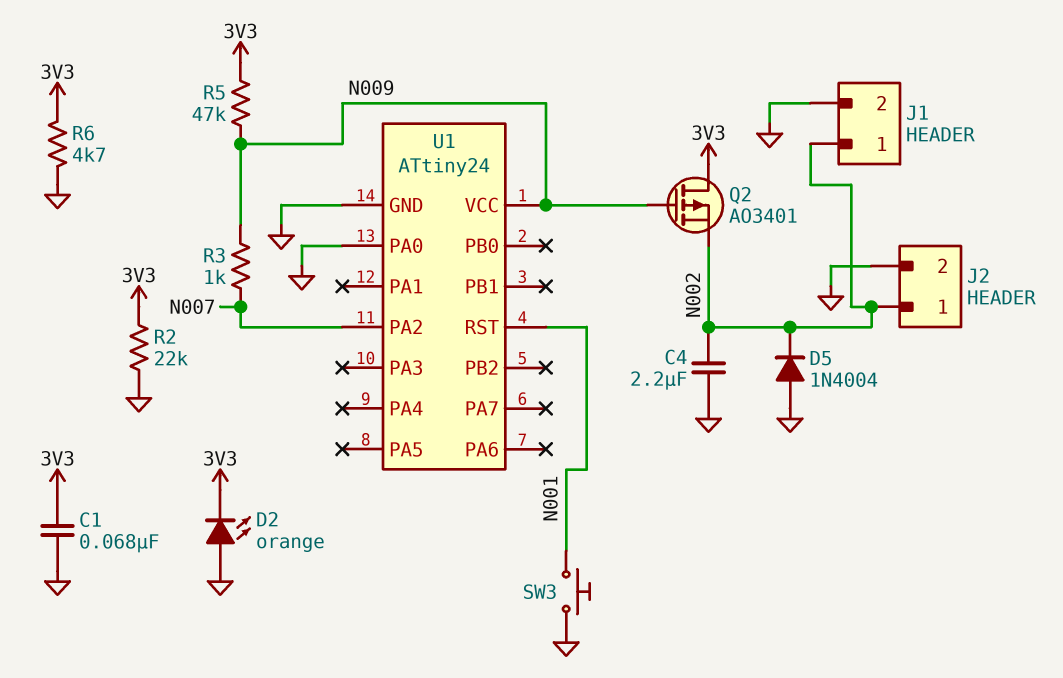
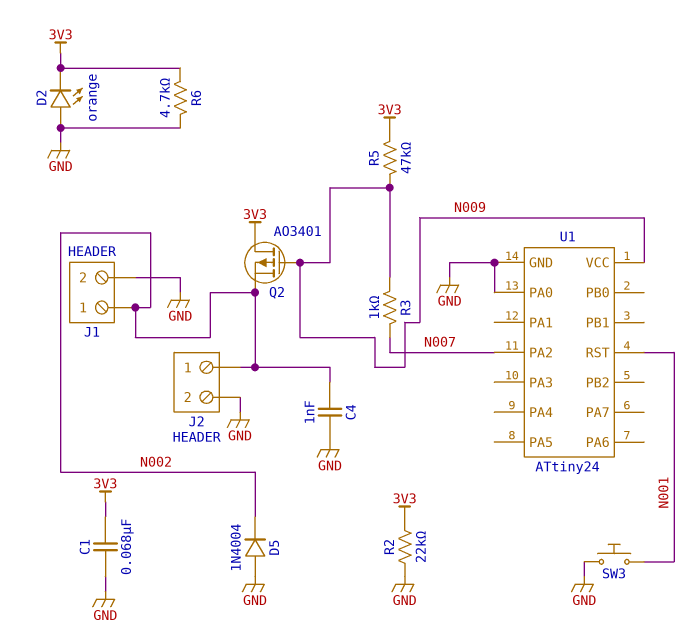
C4: 2.2uF (GND, N002) -> 1nF (GND, N002)

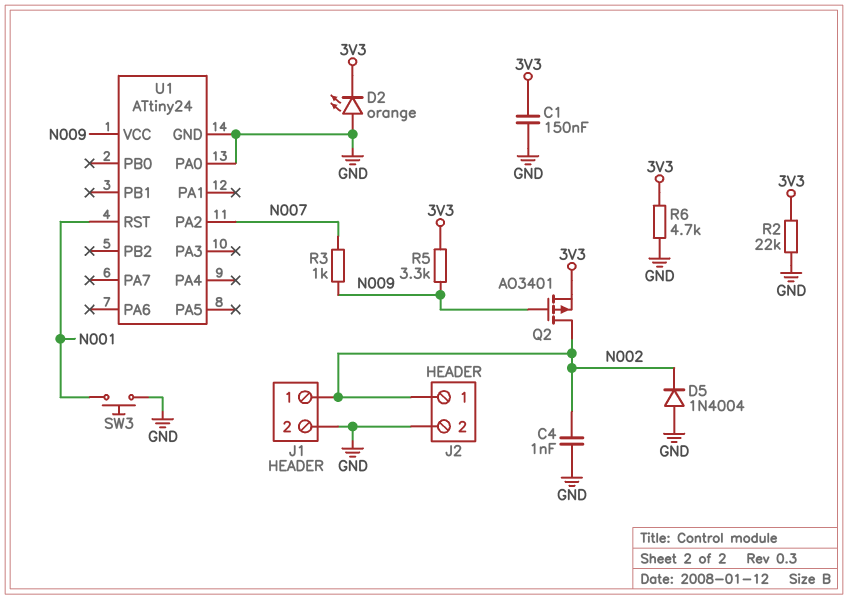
C1: 68nF (3V3, GND) -> 150nF (3V3, GND)
Q2: PMOS AO3401 (G N009, D 3V3, S N002) -> PMOS AO3401 (G N009, D N002, S 3V3)
R5: 47k (3V3, N009) -> 3.3k (3V3, N009)

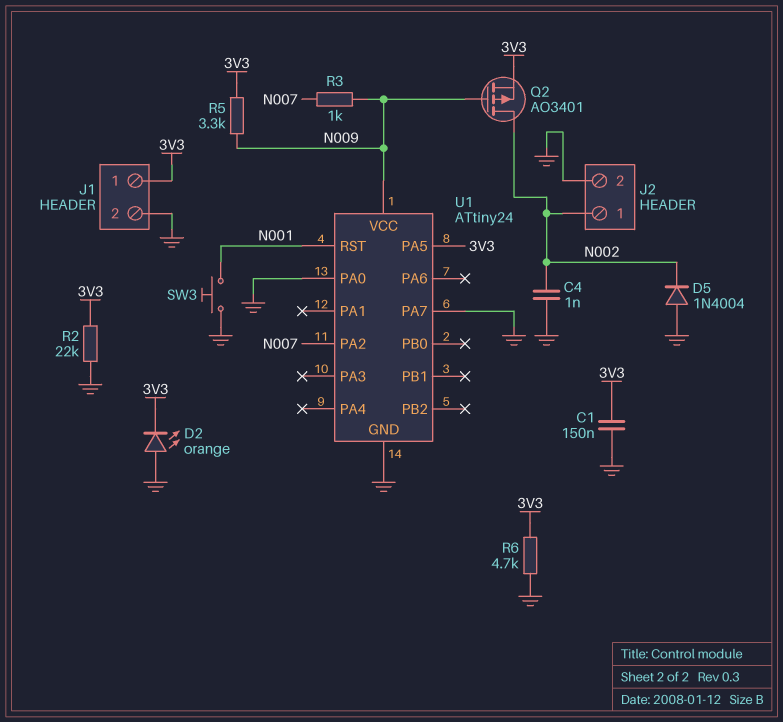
J1 pin 1: N002 -> 3V3
U1 pin PA5: none -> 3V3
U1 pin PA7: none -> GND

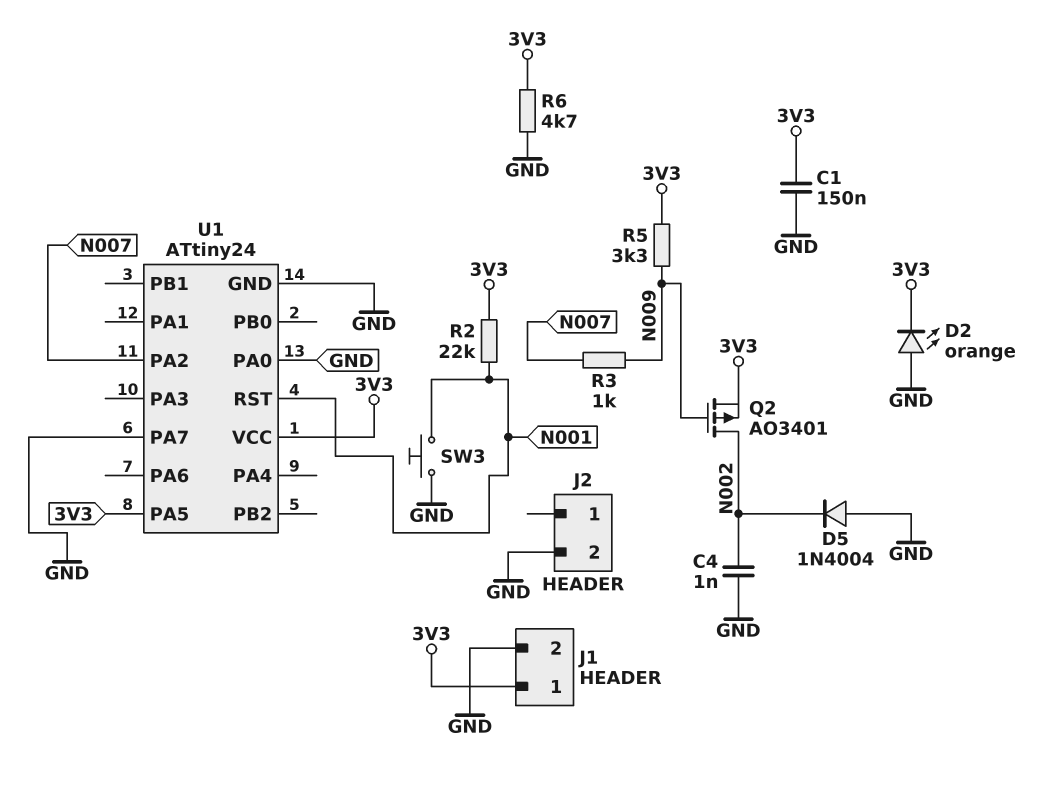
J2 pin 1: N002 -> none
R2: 22k (3V3, GND) -> 22k (3V3, N001)
U1 pin VCC: N009 -> 3V3

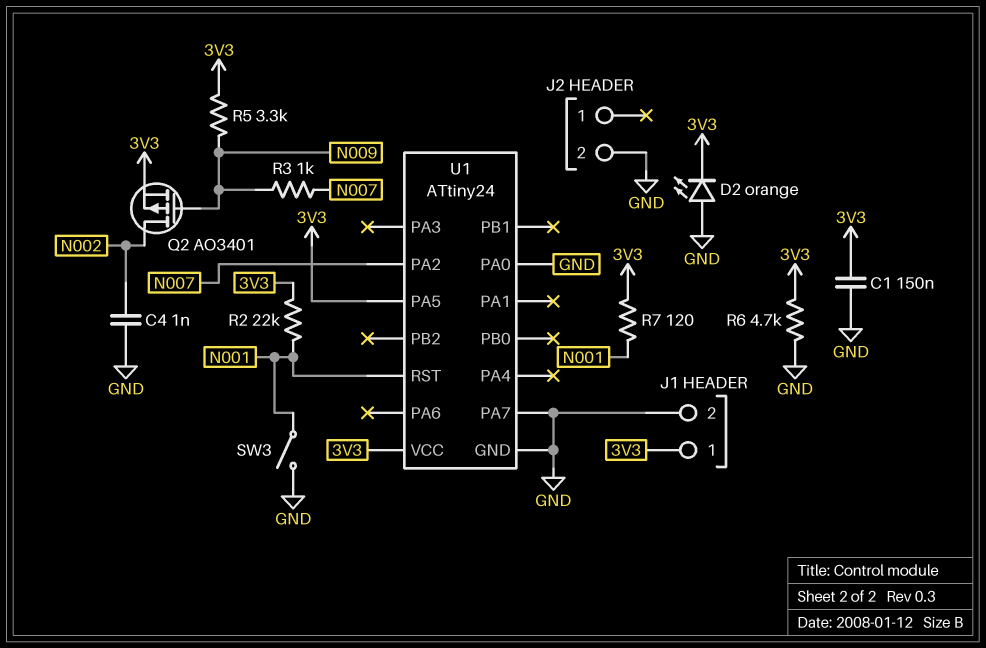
D5: diode 1N4004 (A GND, K N002) -> none
R7: none -> 120 (3V3, N001)
SW3: button (GND, N001) -> switch (GND, N001)

